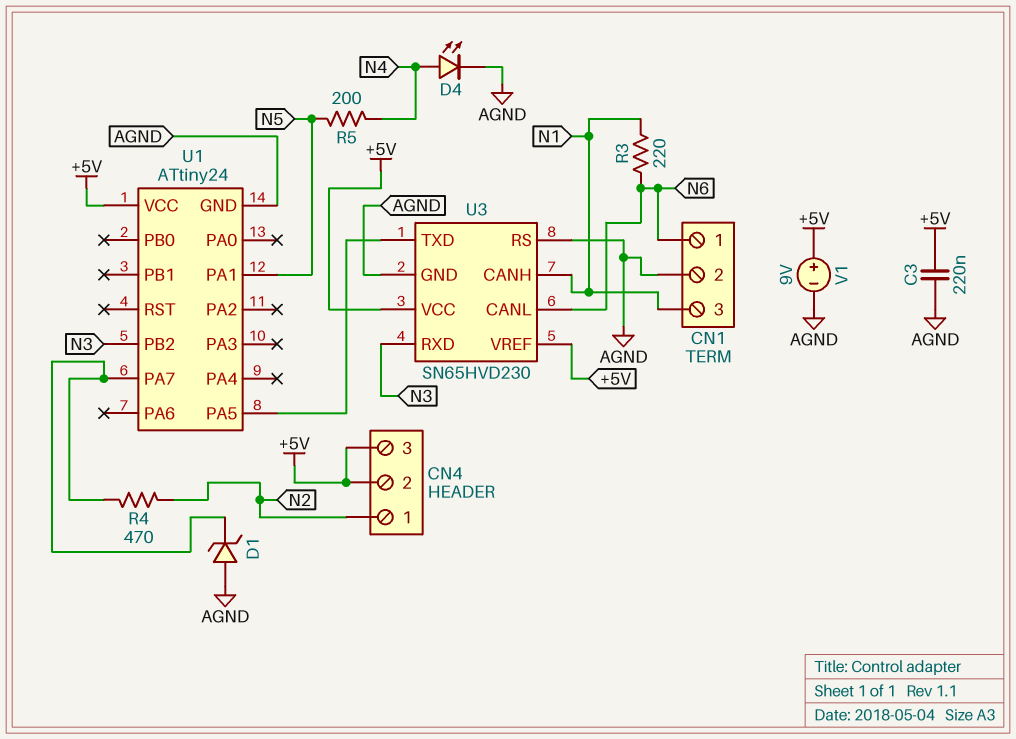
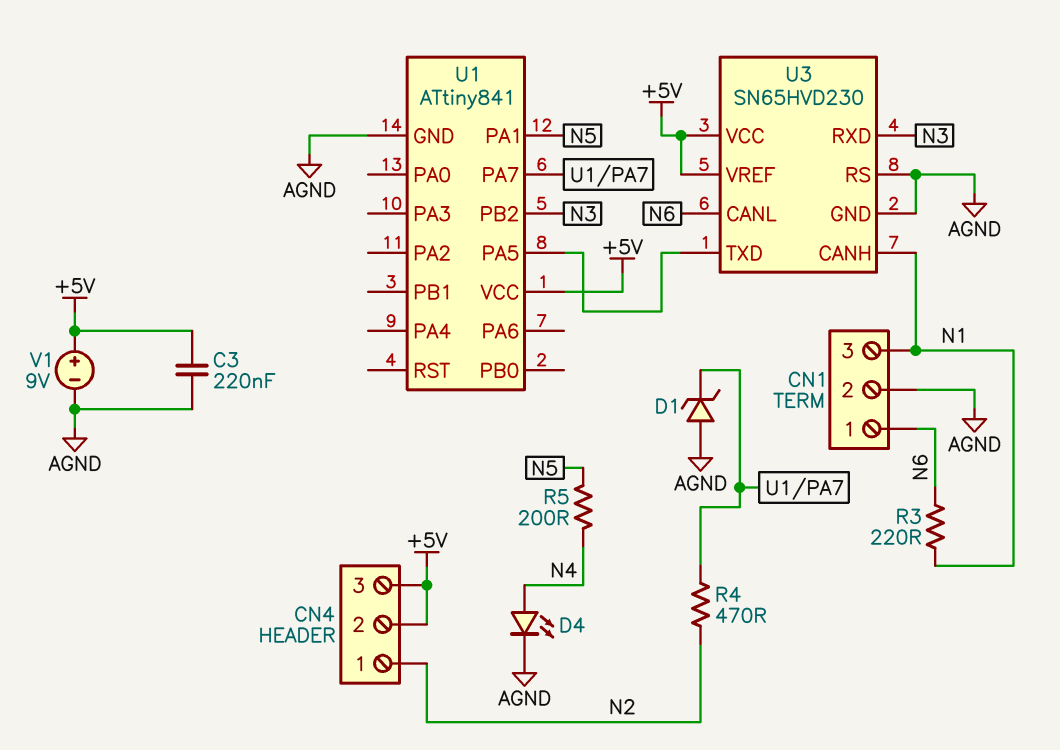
U1: ATtiny24 -> ATtiny841

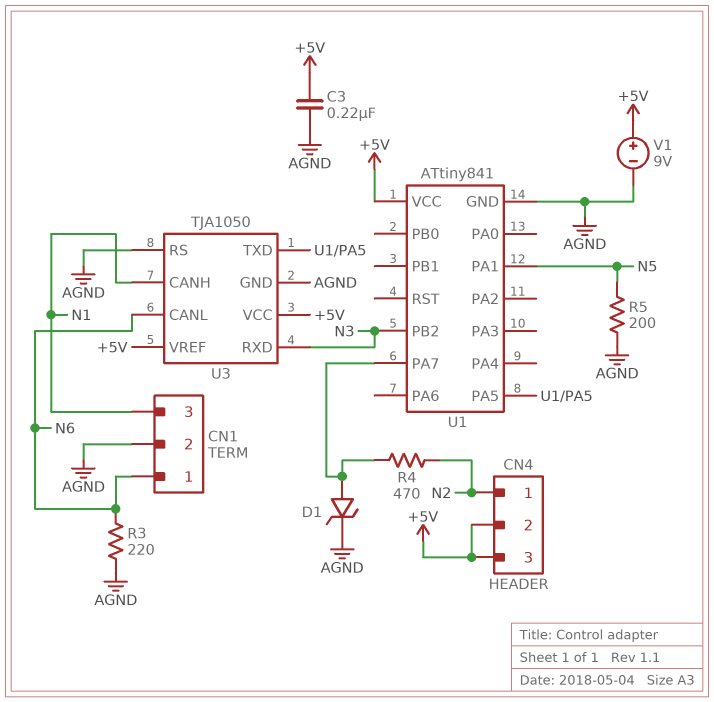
D1: zener (A AGND, K U1/PA7) -> zener (A U1/PA7, K AGND)
D4: LED (A N4, K AGND) -> none
R3: 220 (N1, N6) -> 220 (AGND, N6)
R5: 200 (N4, N5) -> 200 (AGND, N5)
U3: SN65HVD230 -> TJA1050

